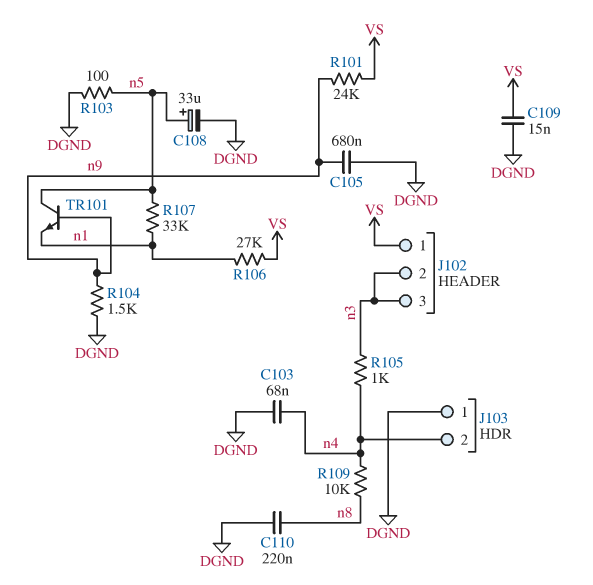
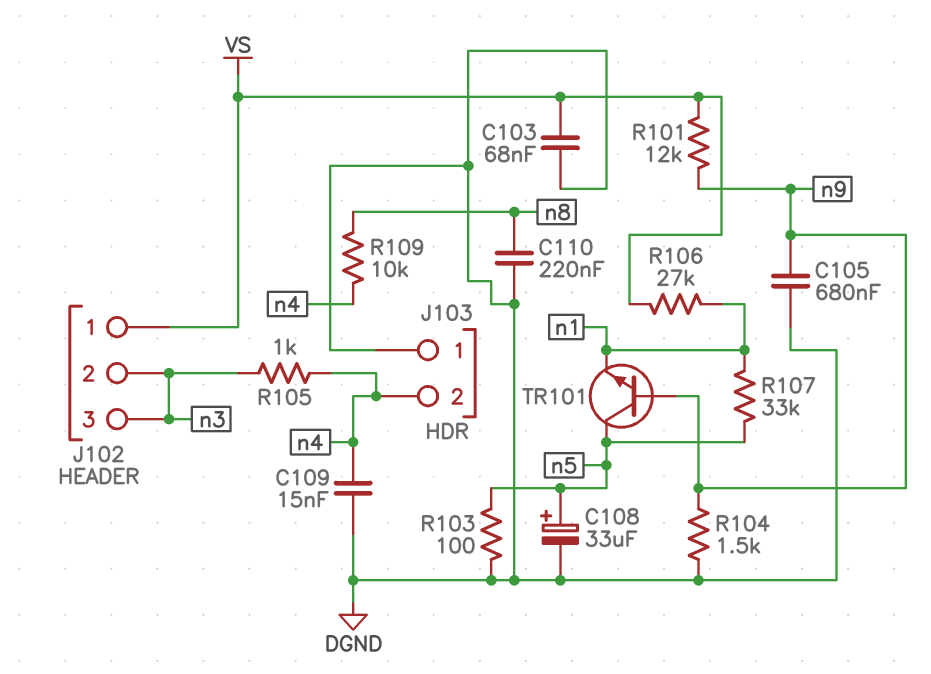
C103: 68nF (DGND, n4) -> 68nF (DGND, VS)
C109: 15nF (DGND, VS) -> 15nF (DGND, n4)
R101: 24k (VS, n9) -> 12k (VS, n9)

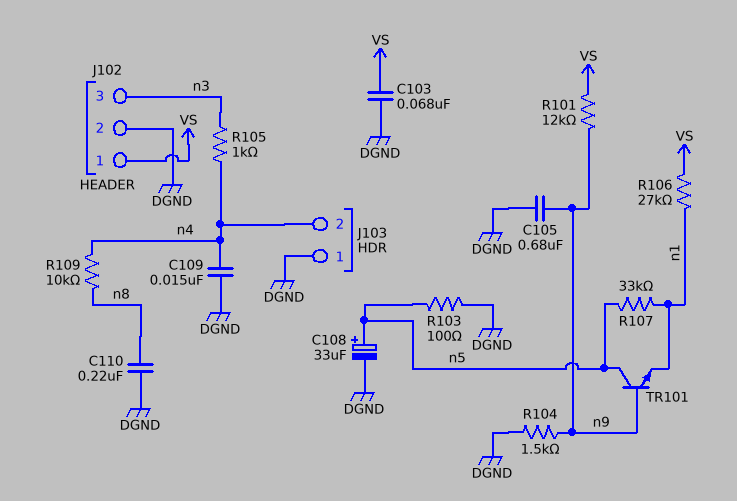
J102 pin 2: n3 -> DGND

